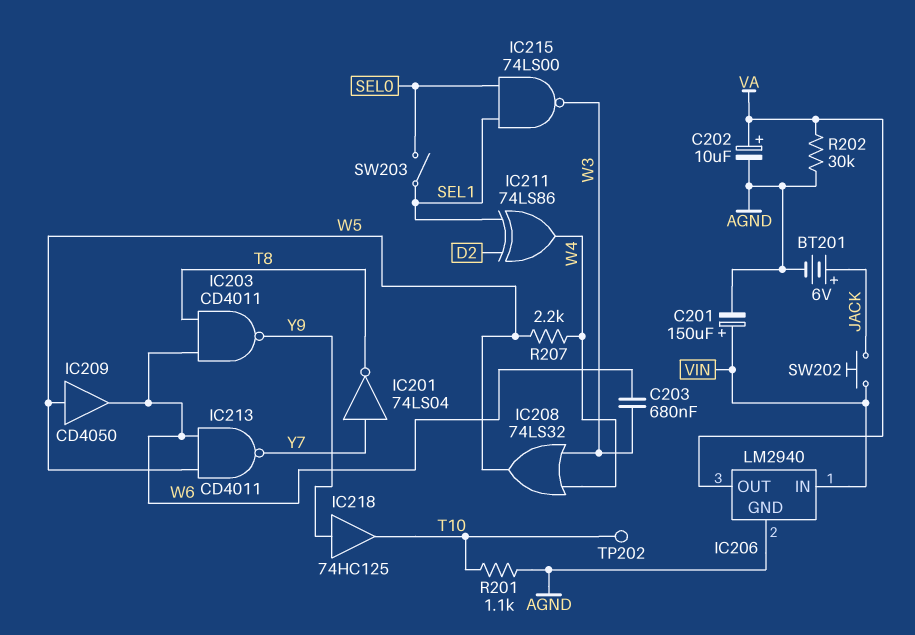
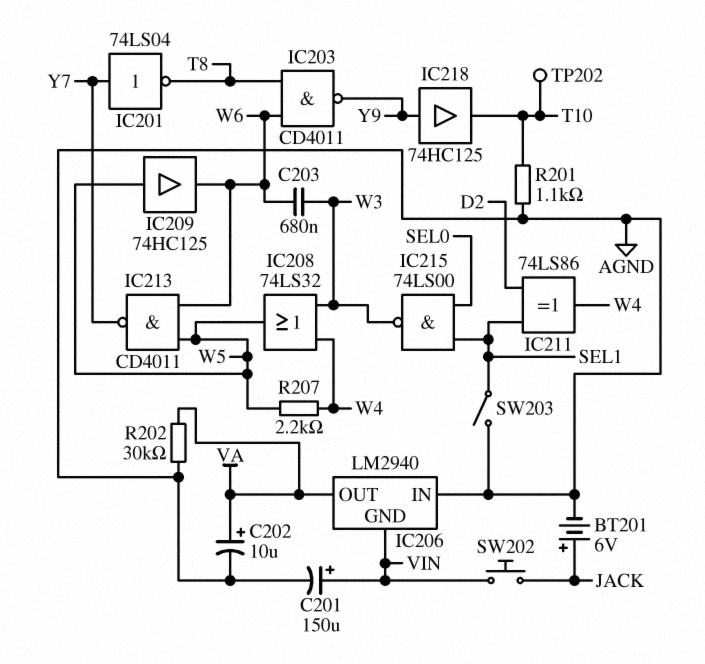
IC206 pin GND: AGND -> VIN
IC206 pin IN: VIN -> AGND
IC209: buffer CD4050 (in W5, out W6) -> buffer 74HC125 (in W5, out W6)
SW203: switch (SEL0, SEL1) -> switch (AGND, SEL1)

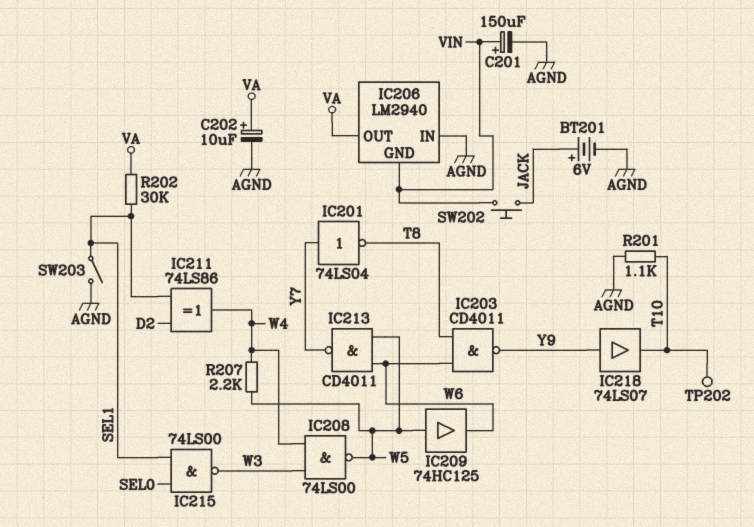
C203: 680nF (W3, W6) -> none
IC208: OR 74LS32 (in W3, in W4, out W5) -> NAND 74LS00 (in W3, in W4, out W5)
IC218: buffer 74HC125 (in Y9, out T10) -> buffer 74LS07 (in Y9, out T10)
R202: 30k (AGND, VA) -> 30k (SEL1, VA)

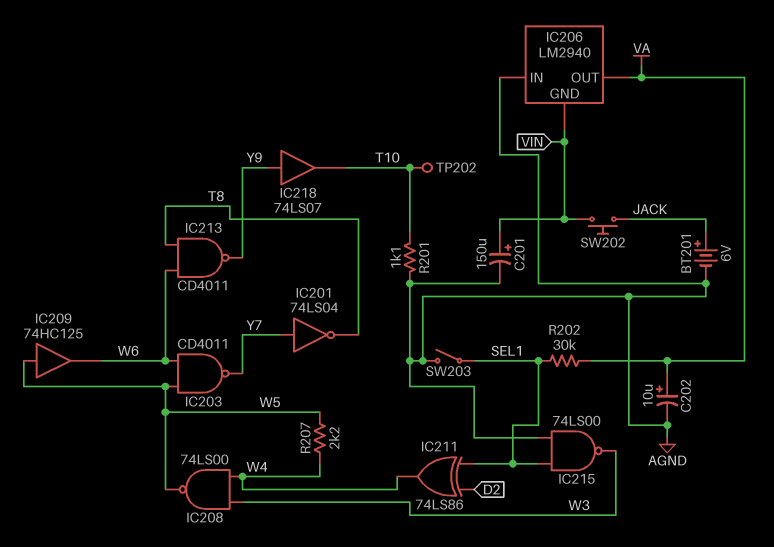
IC203: NAND CD4011 (in T8, in W6, out Y9) -> NAND CD4011 (in W5, in W6, out Y7)
IC213: NAND CD4011 (in W5, in W6, out Y7) -> NAND CD4011 (in T8, in W6, out Y9)
IC215: NAND 74LS00 (in SEL0, in SEL1, out W3) -> NAND 74LS00 (in AGND, in SEL1, out W3)

